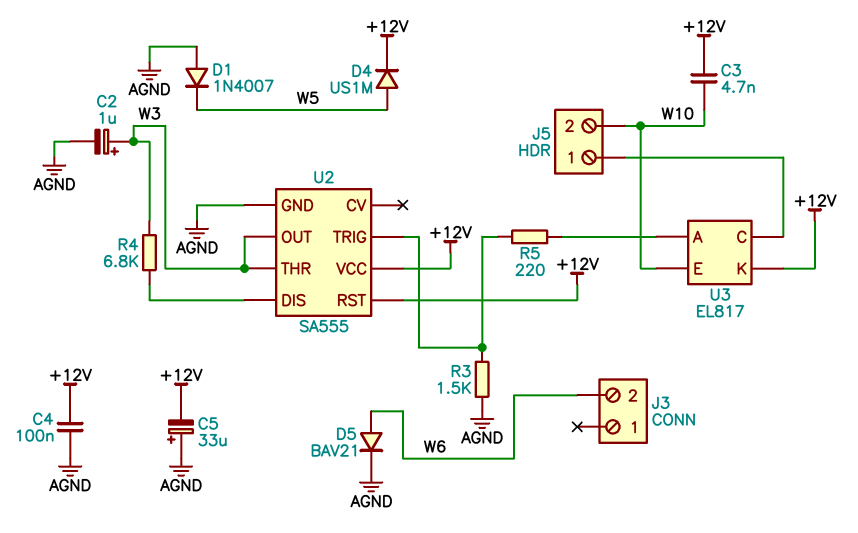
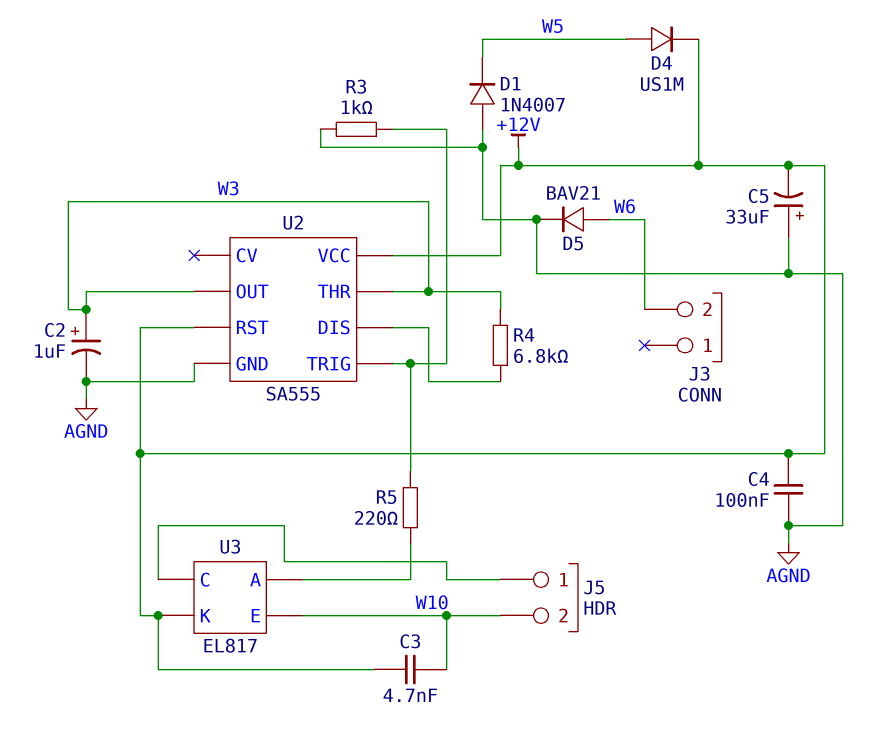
R3: 1.5k (AGND, U2/TRIG) -> 1k (AGND, U2/TRIG)

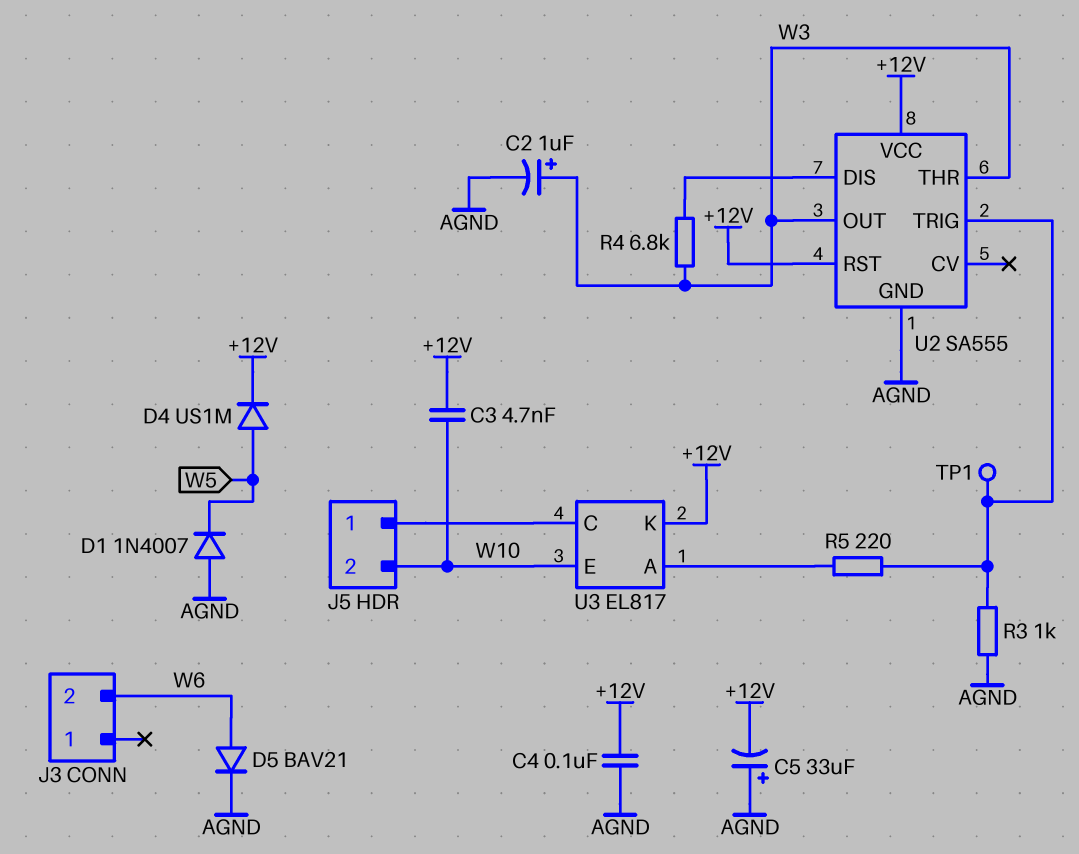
TP1: none -> test point (U2/TRIG)

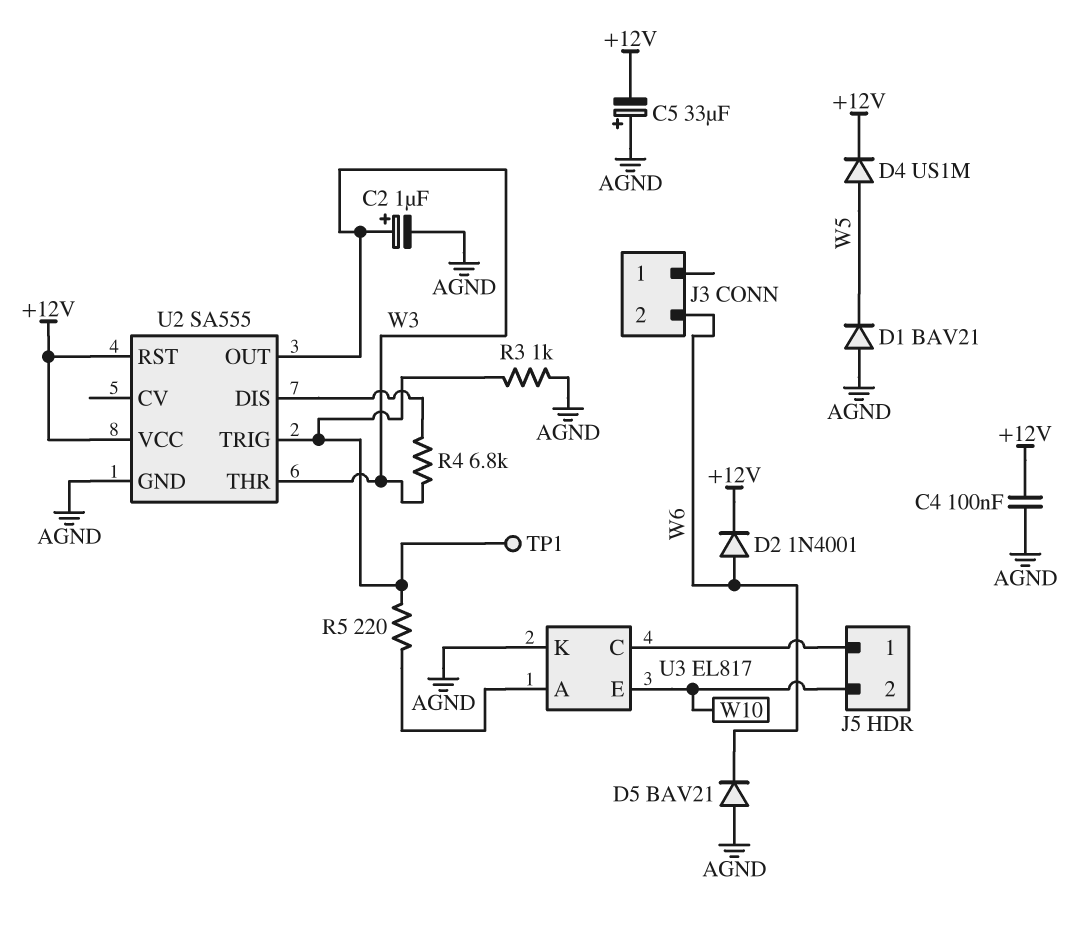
C3: 4.7nF (+12V, W10) -> none
D1: diode 1N4007 (A AGND, K W5) -> diode BAV21 (A AGND, K W5)
D2: none -> diode 1N4001 (A W6, K +12V)
D5: diode BAV21 (A W6, K AGND) -> diode BAV21 (A AGND, K W6)
U3 pin K: +12V -> AGND

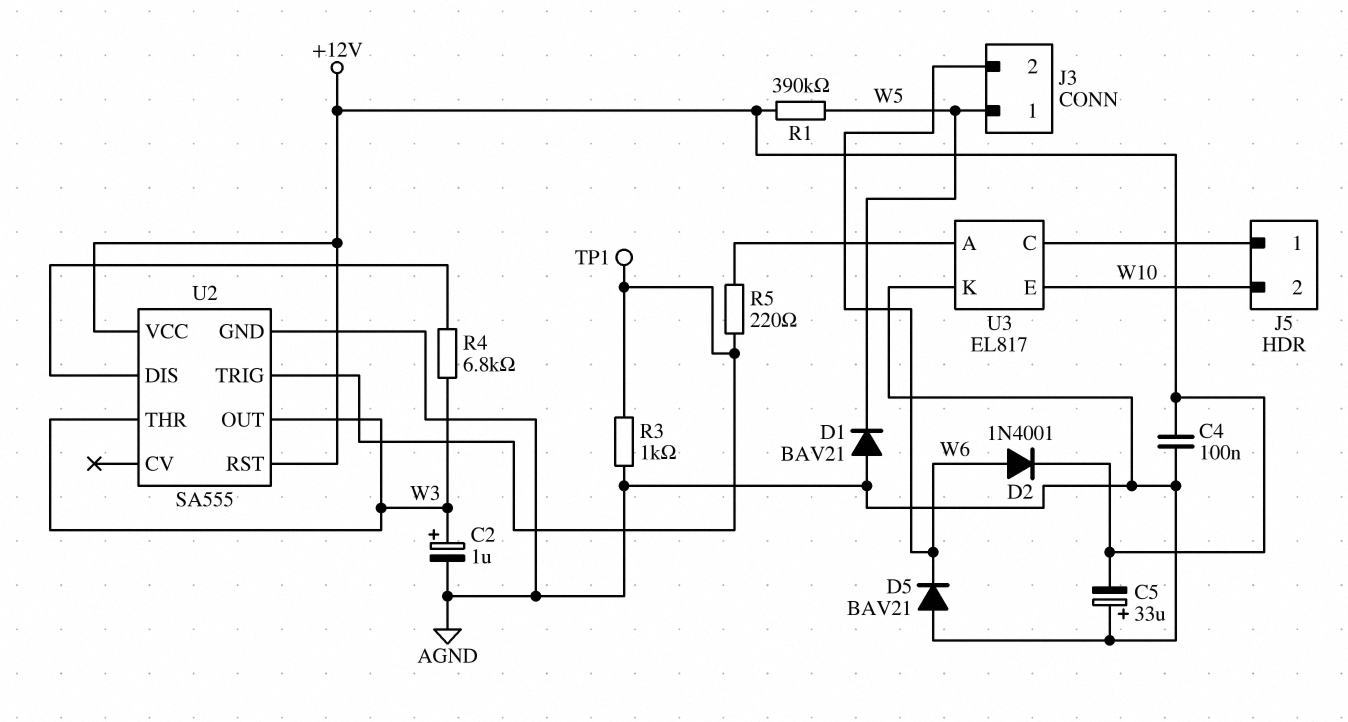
D4: diode US1M (A W5, K +12V) -> none
J3 pin 1: none -> W5
R1: none -> 390k (+12V, W5)

